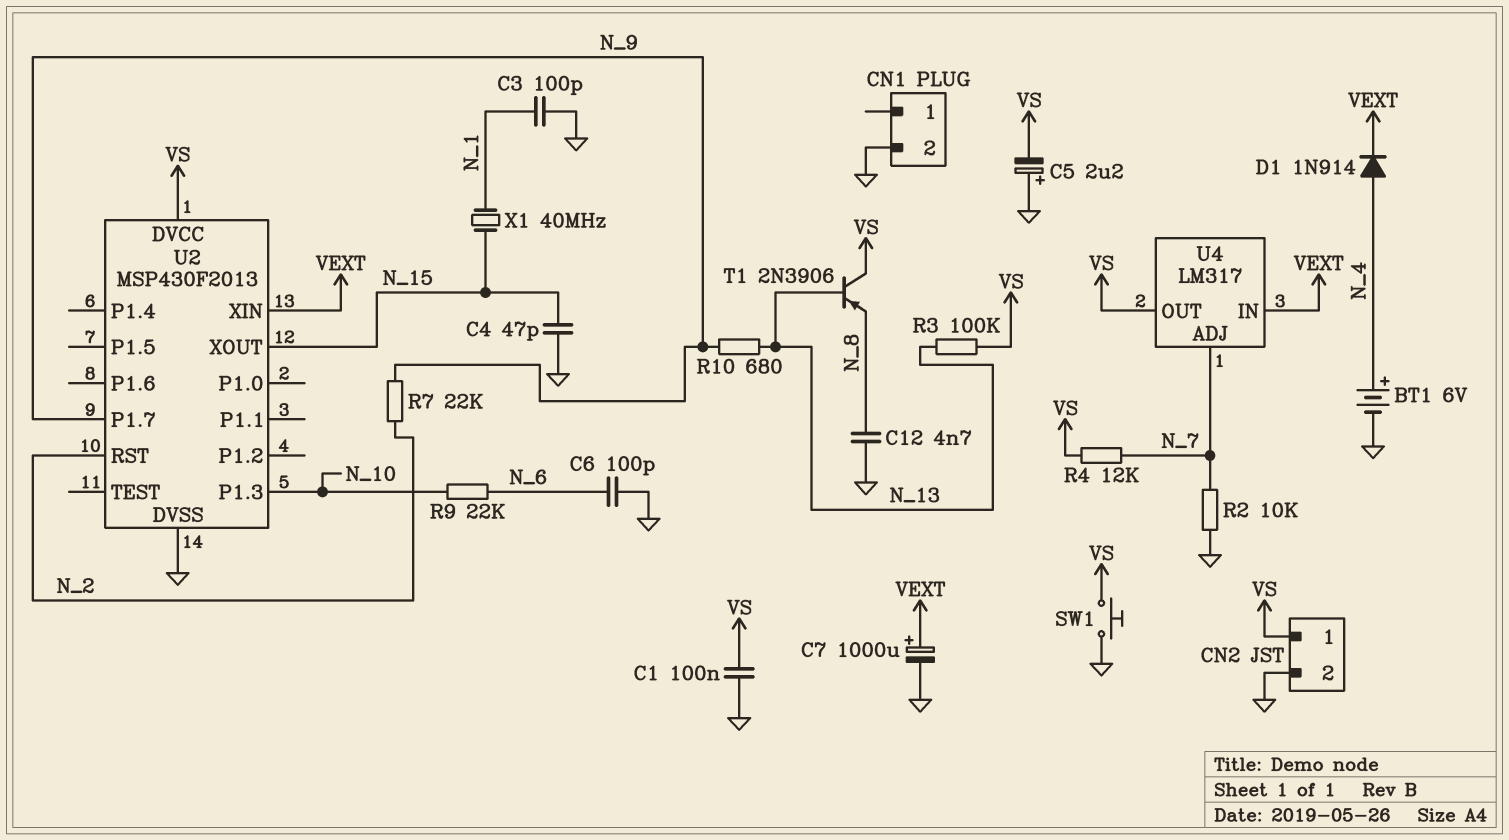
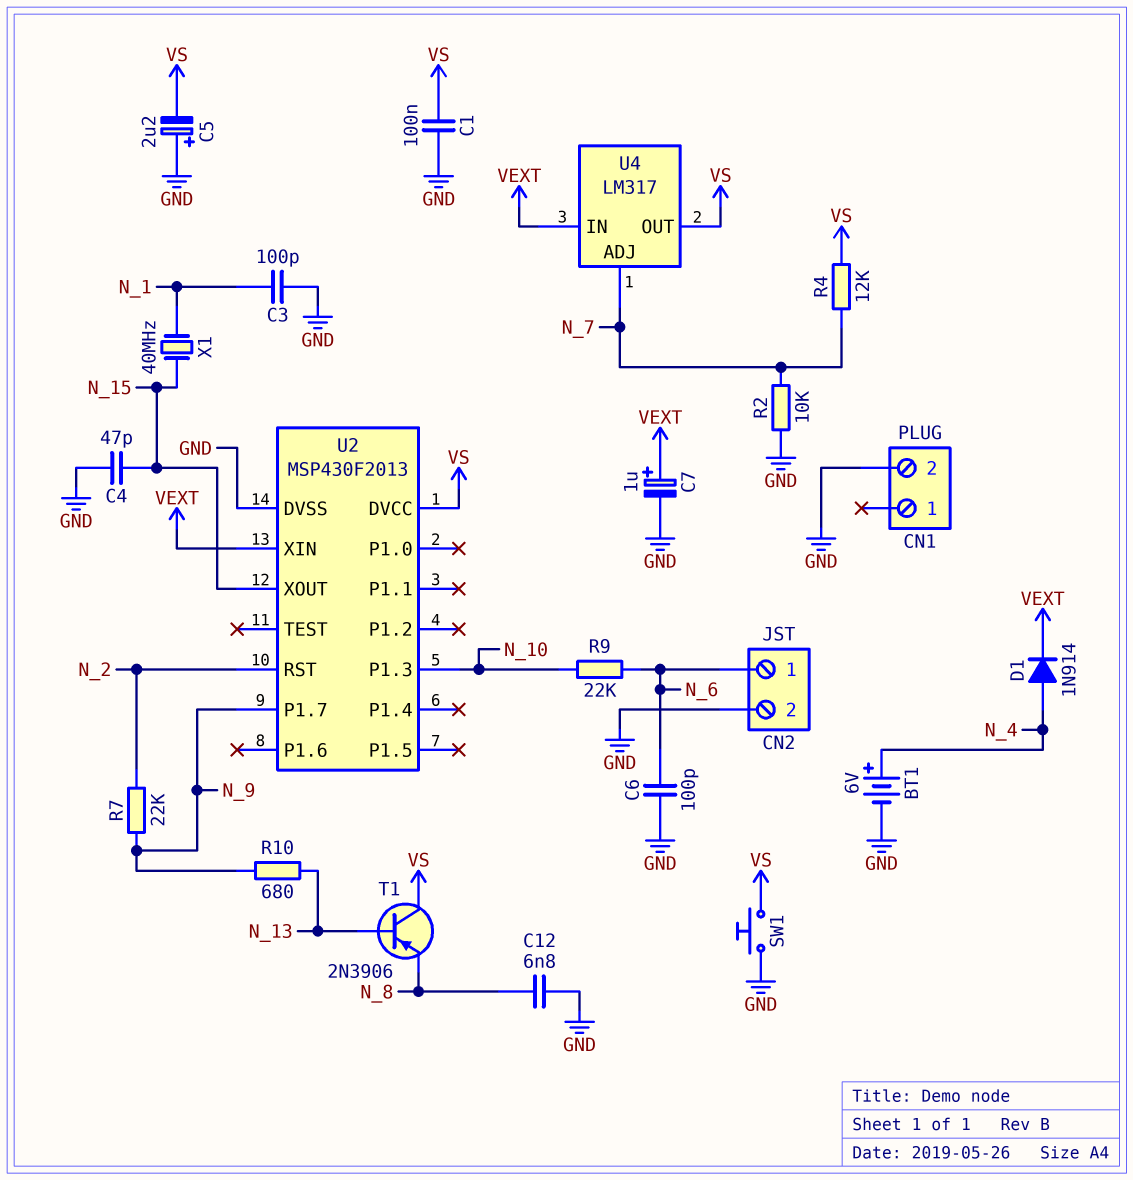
C7: 1000uF (plus VEXT, minus GND) -> 1uF (plus VEXT, minus GND)
C12: 4.7nF (GND, N_8) -> 6.8nF (GND, N_8)
CN2 pin 1: VS -> N_6
R3: 100k (N_13, VS) -> none

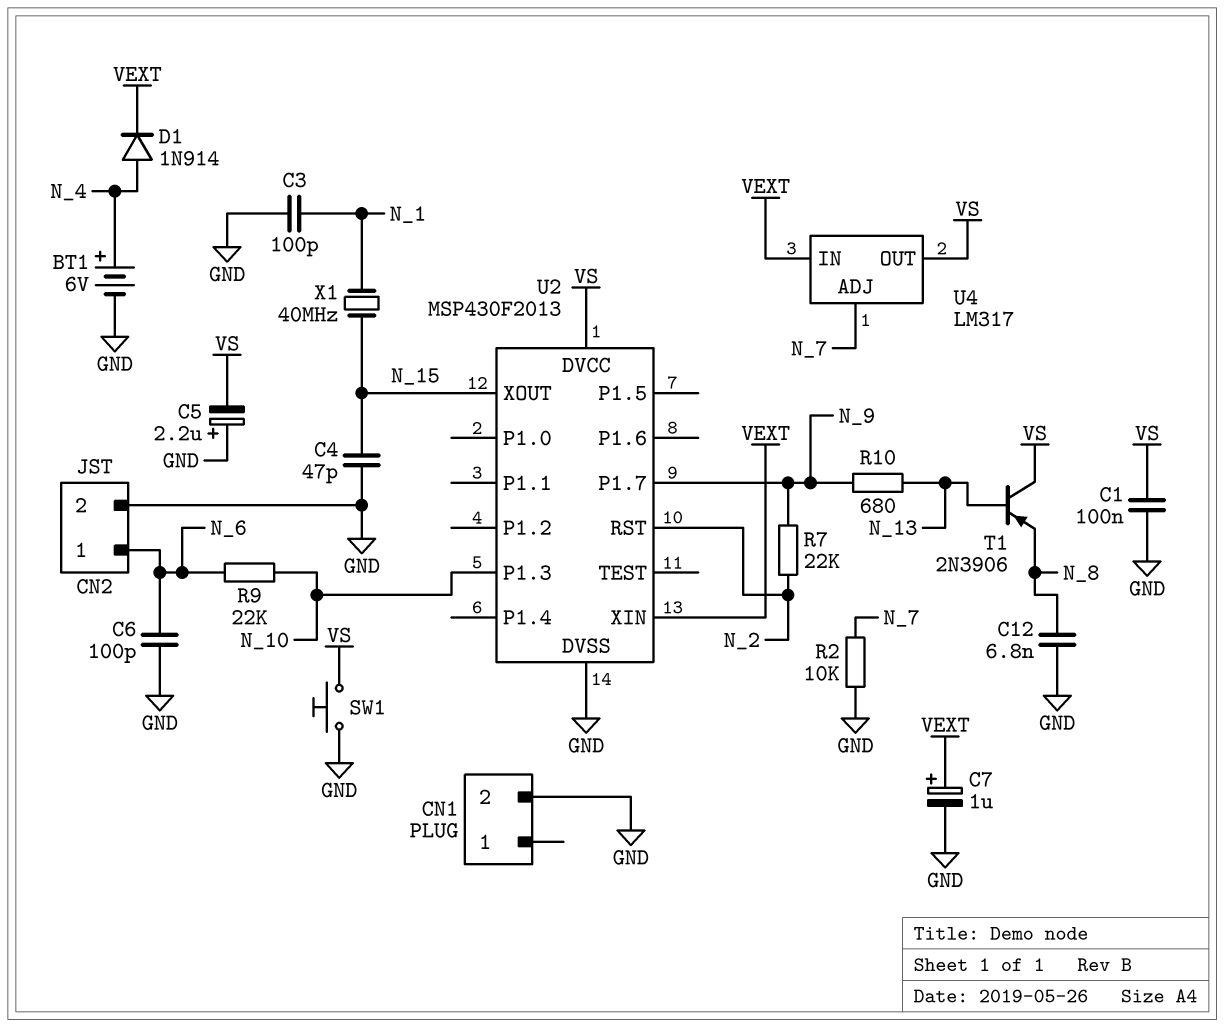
R4: 12k (N_7, VS) -> none

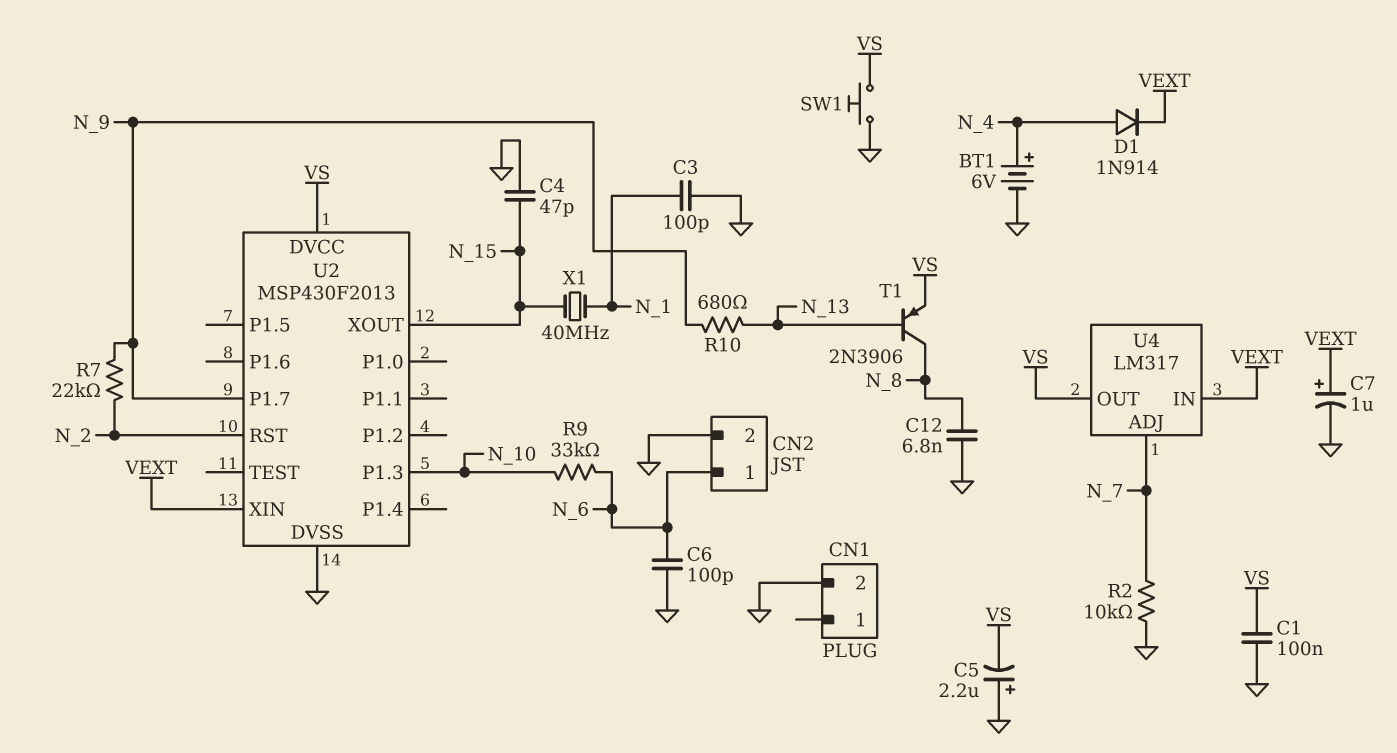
R9: 22k (N_6, N_10) -> 33k (N_6, N_10)
T1: PNP 2N3906 (B N_13, C VS, E N_8) -> PNP 2N3906 (B N_13, C N_8, E VS)

